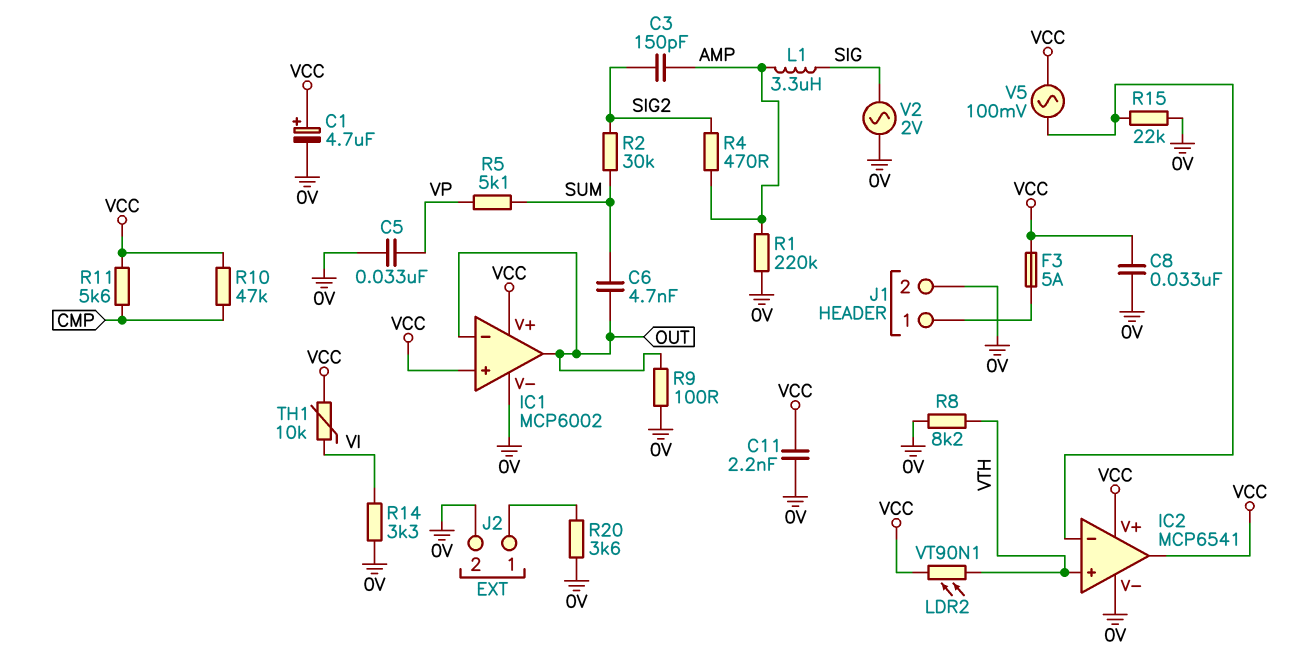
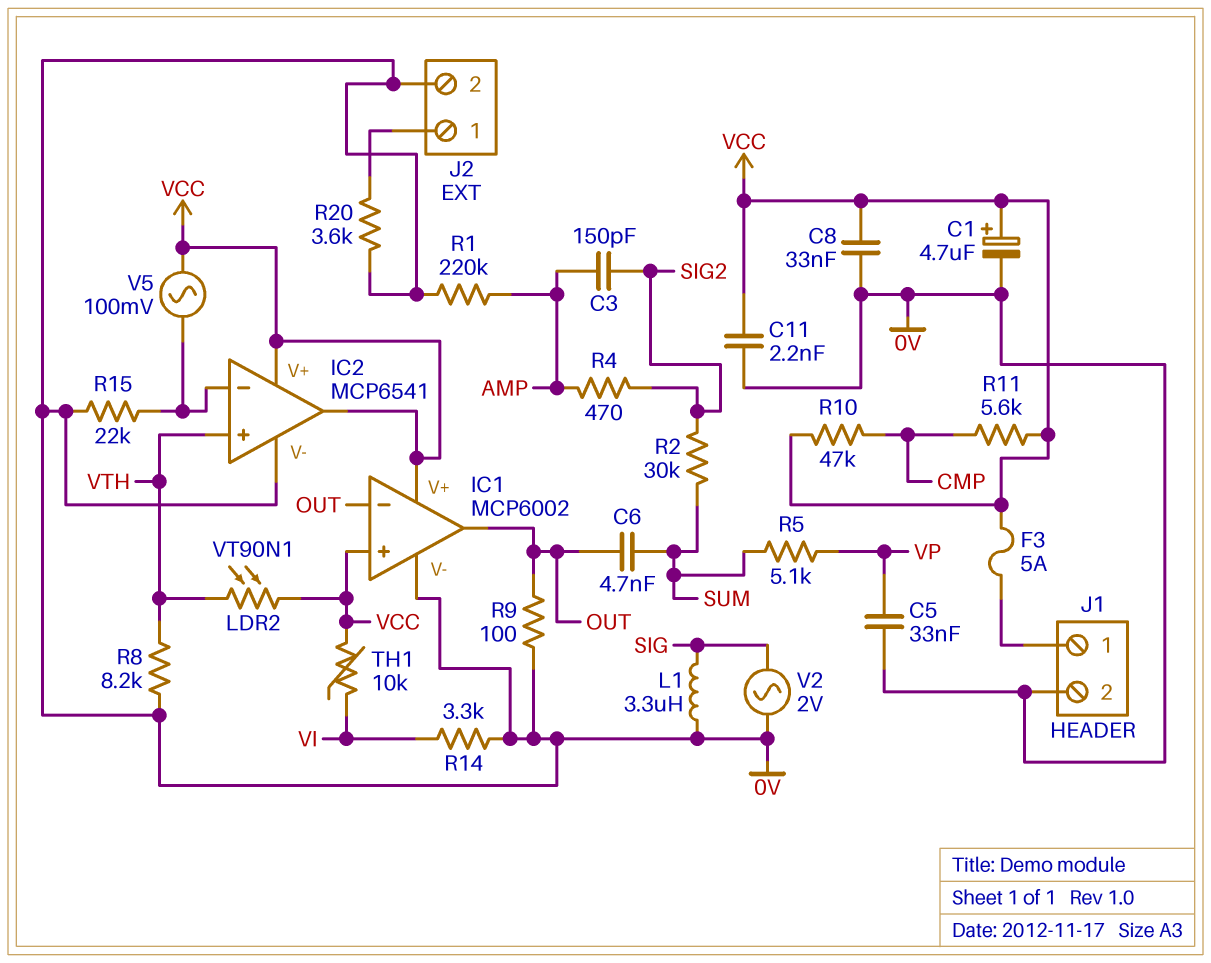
L1: 3.3uH (AMP, SIG) -> 3.3uH (0V, SIG)

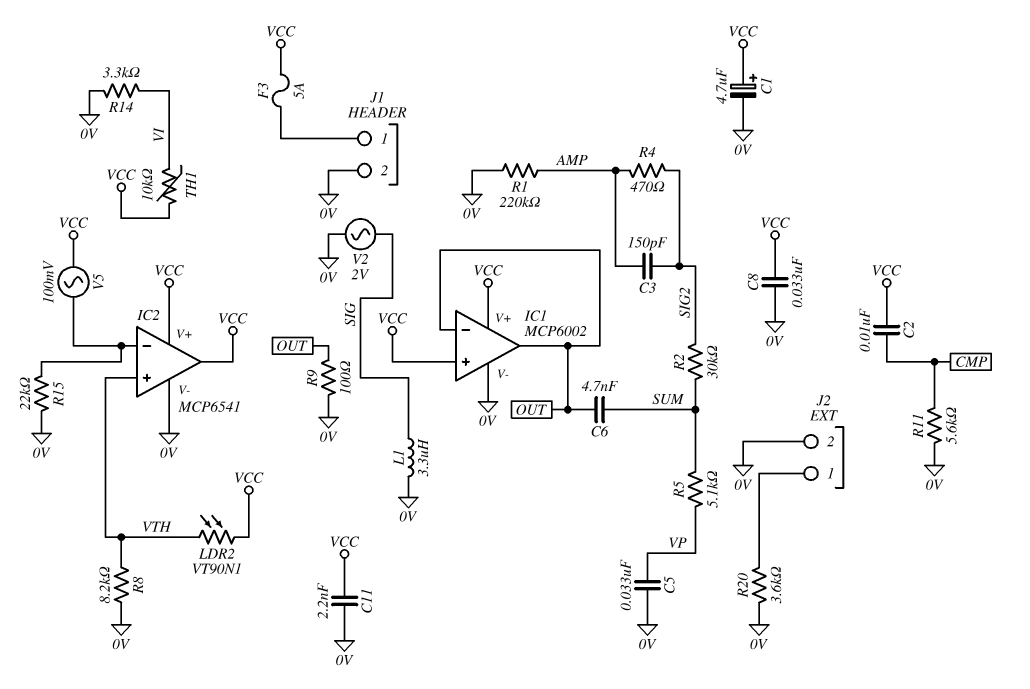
C2: none -> 10nF (CMP, VCC)
R10: 47k (CMP, VCC) -> none
R11: 5.6k (CMP, VCC) -> 5.6k (0V, CMP)

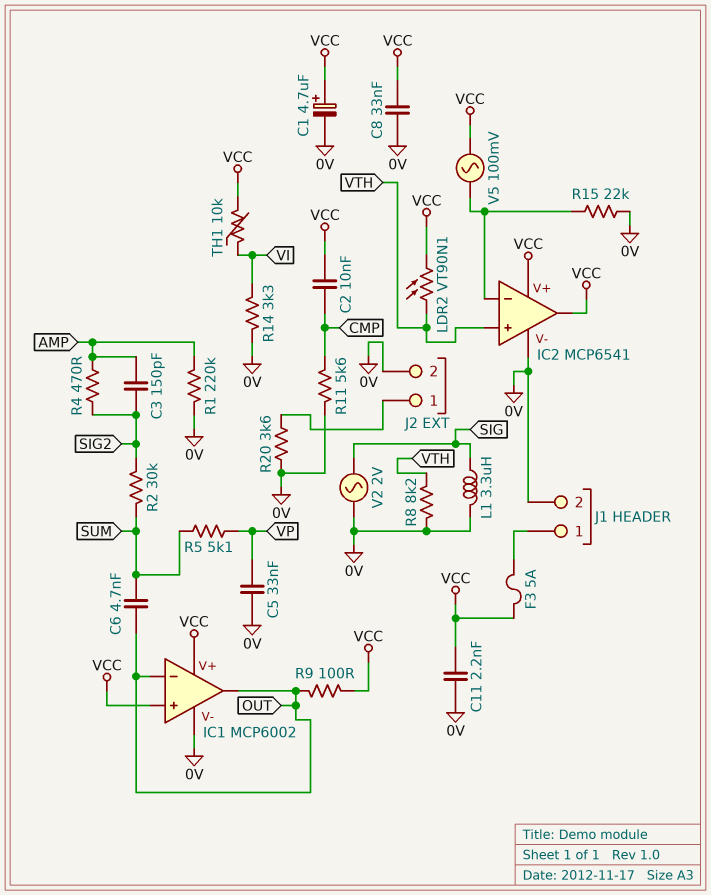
R9: 100 (0V, OUT) -> 100 (OUT, VCC)

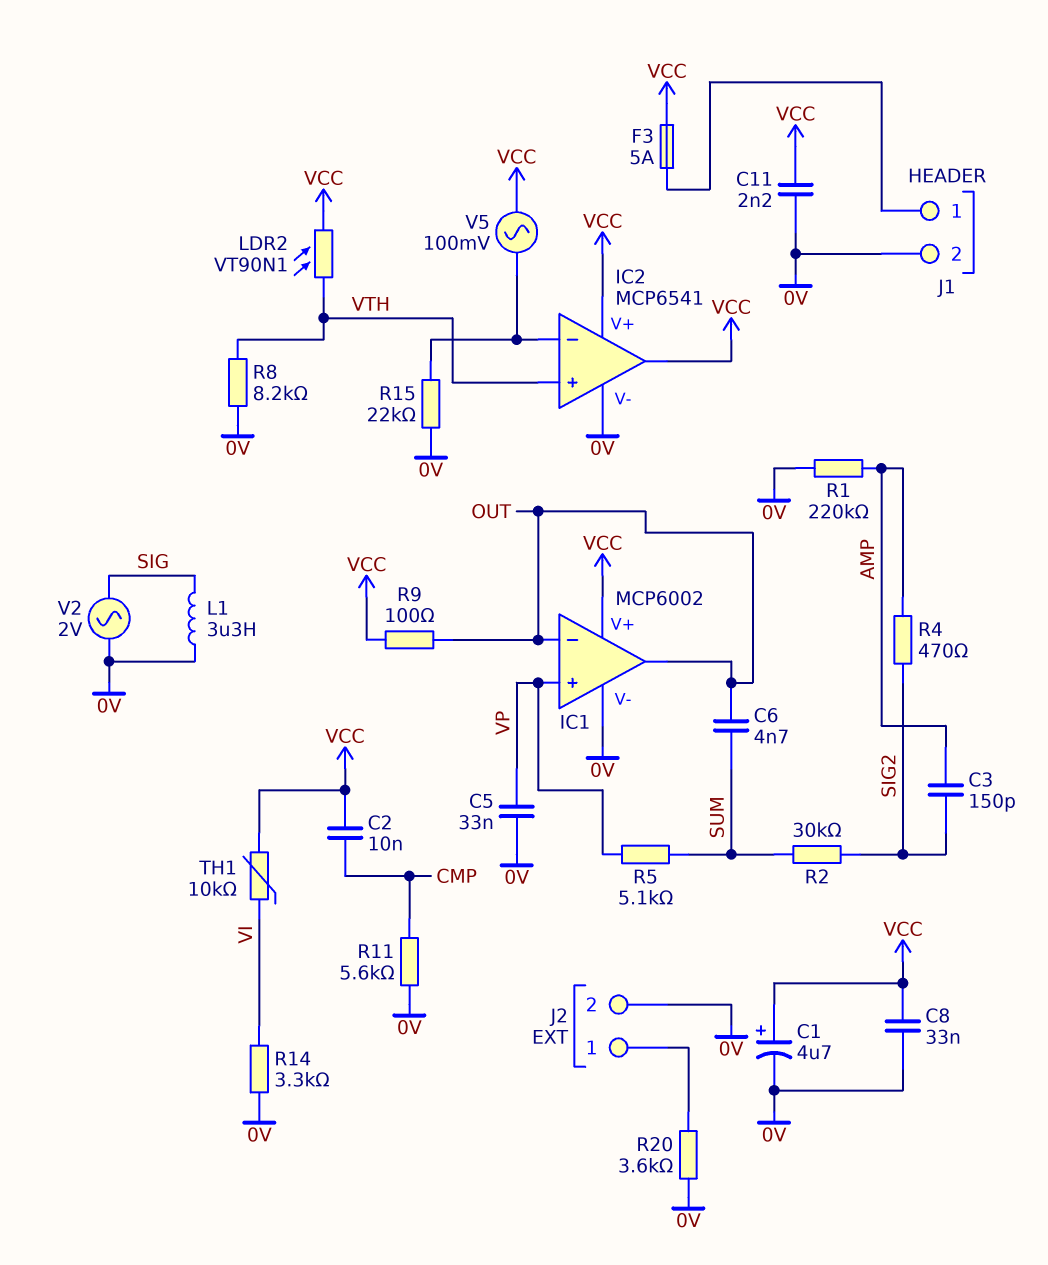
IC1 pin in+: VCC -> VP

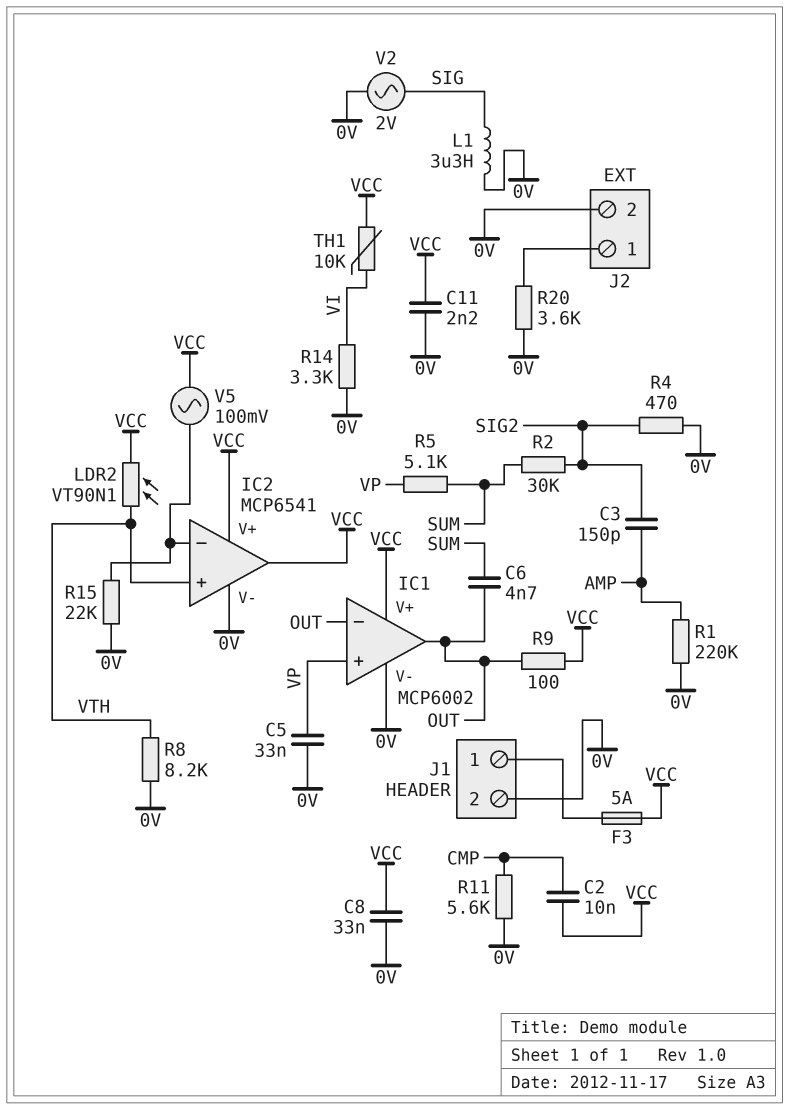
C1: 4.7uF (plus VCC, minus 0V) -> none
R4: 470 (AMP, SIG2) -> 470 (0V, SIG2)

